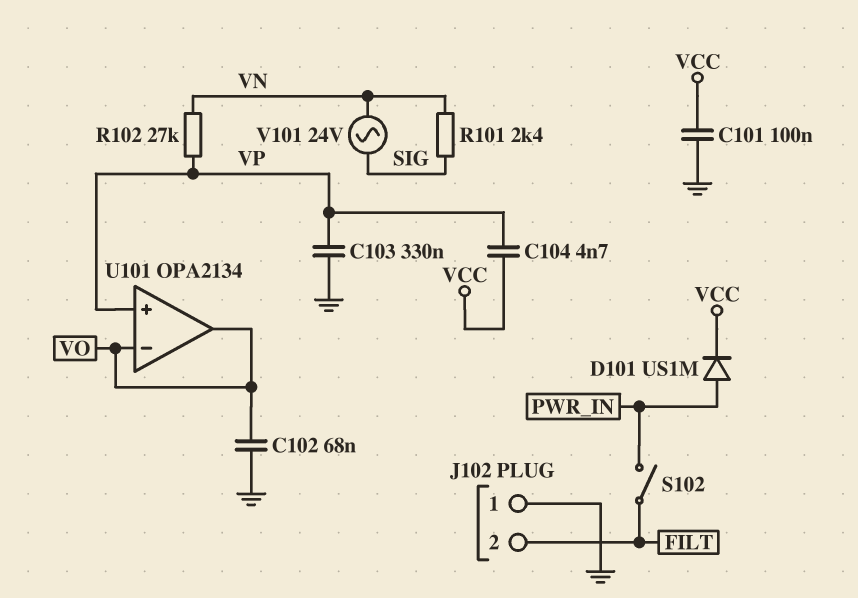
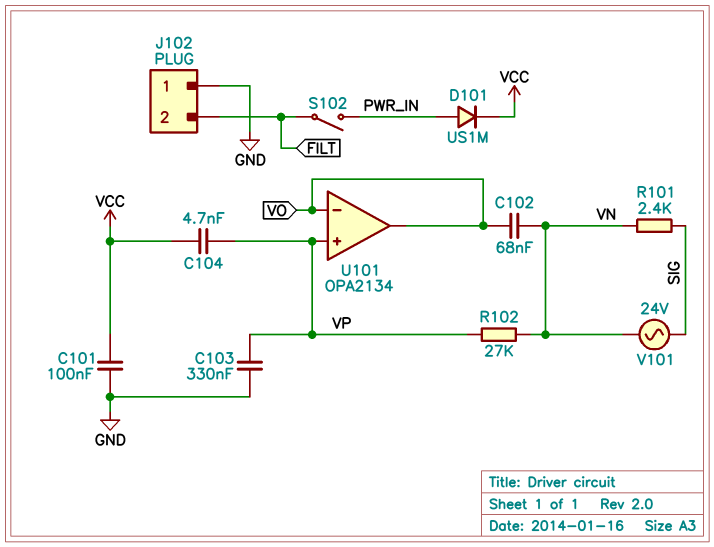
C102: 68nF (GND, VO) -> 68nF (VN, VO)

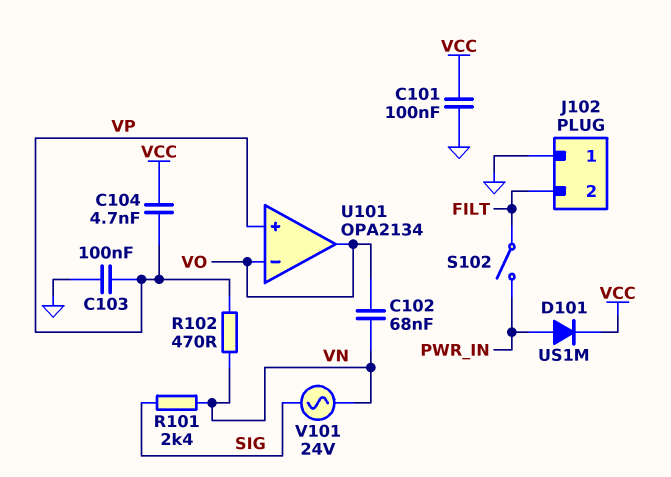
C103: 330nF (GND, VP) -> 100nF (GND, VP)
R102: 27k (VN, VP) -> 470 (VN, VP)

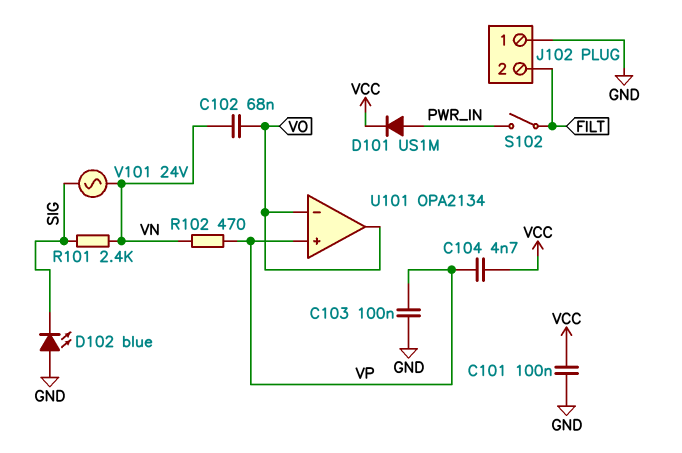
D102: none -> LED blue (A GND, K SIG)

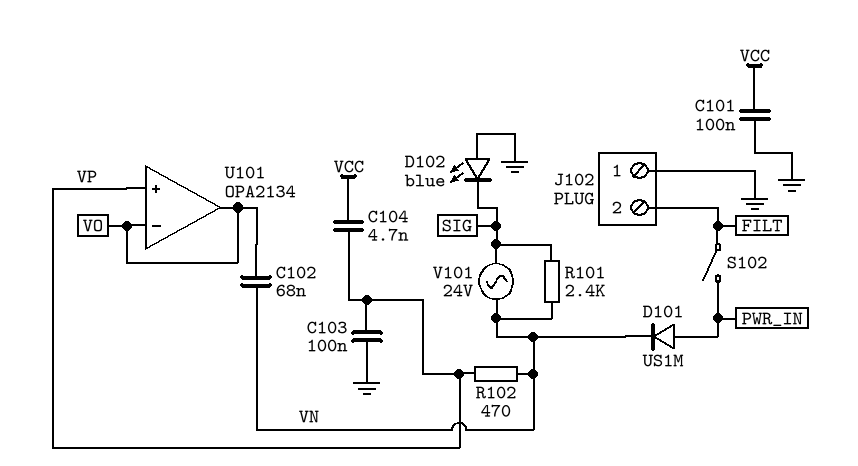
D101: diode US1M (A PWR_IN, K VCC) -> diode US1M (A PWR_IN, K VN)

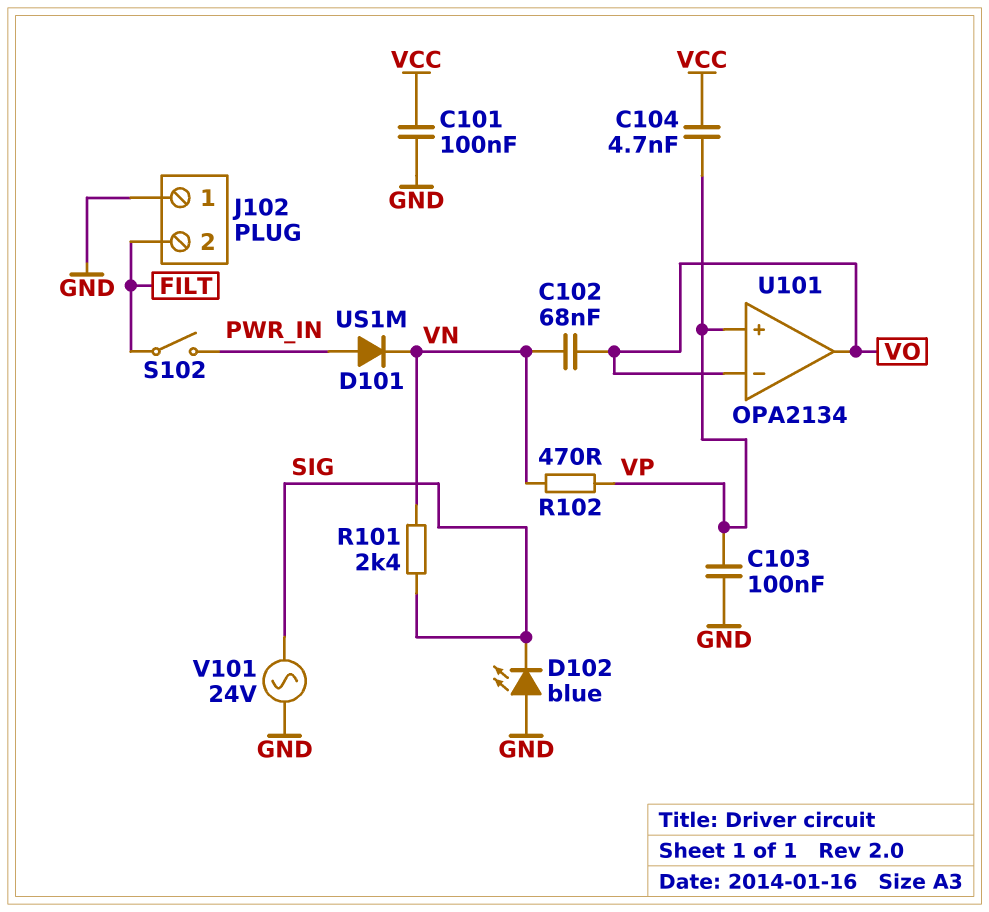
V101: AC 24V (SIG, VN) -> AC 24V (GND, SIG)

